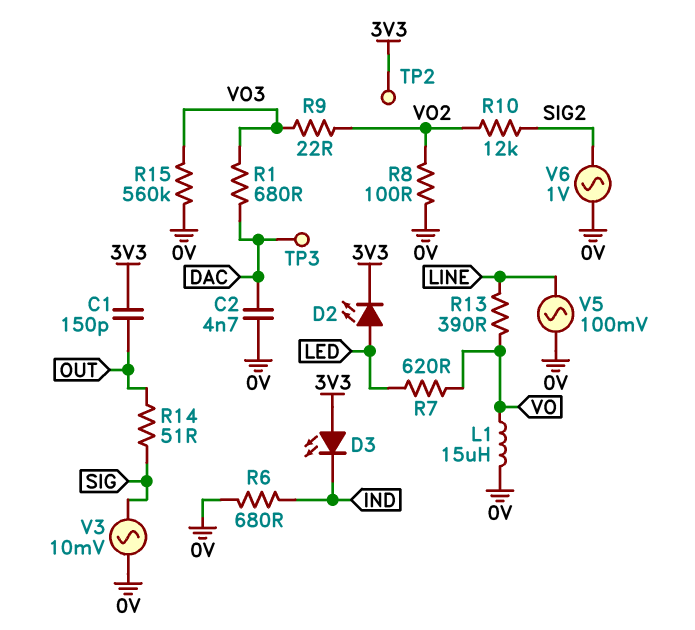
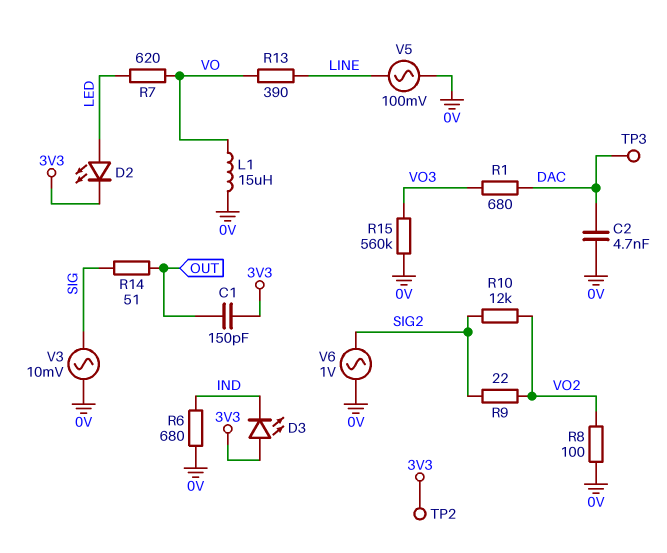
R9: 22 (VO2, VO3) -> 22 (SIG2, VO2)

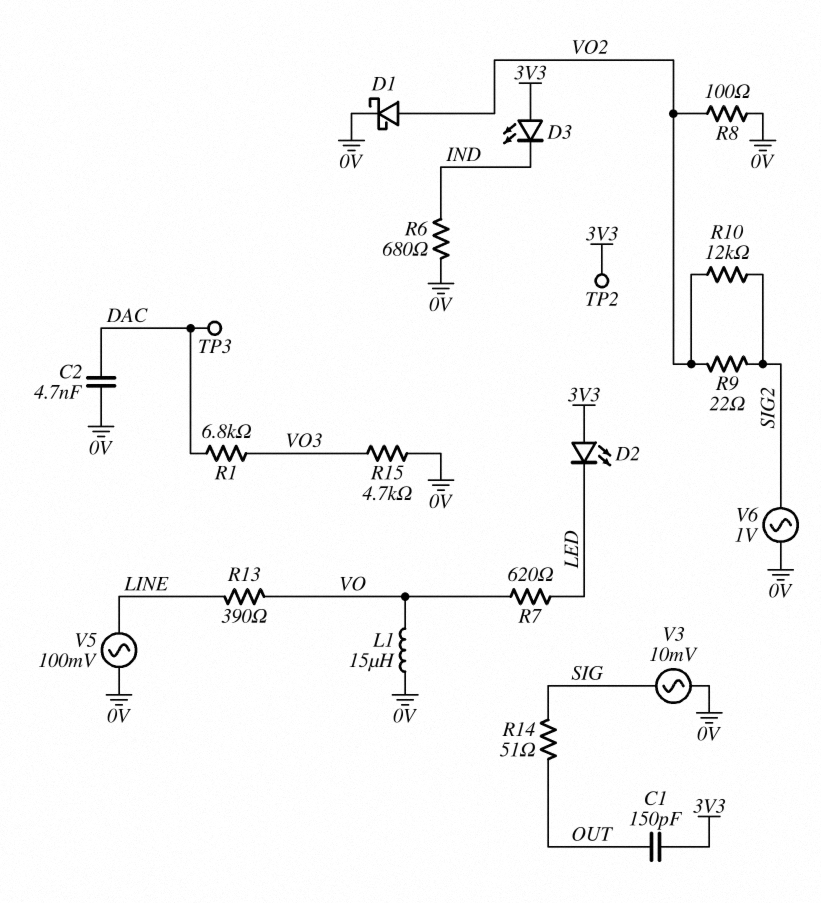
D1: none -> schottky (A VO2, K 0V)
D2: LED (A LED, K 3V3) -> LED (A 3V3, K LED)
R1: 680 (DAC, VO3) -> 6.8k (DAC, VO3)
R15: 560k (0V, VO3) -> 4.7k (0V, VO3)

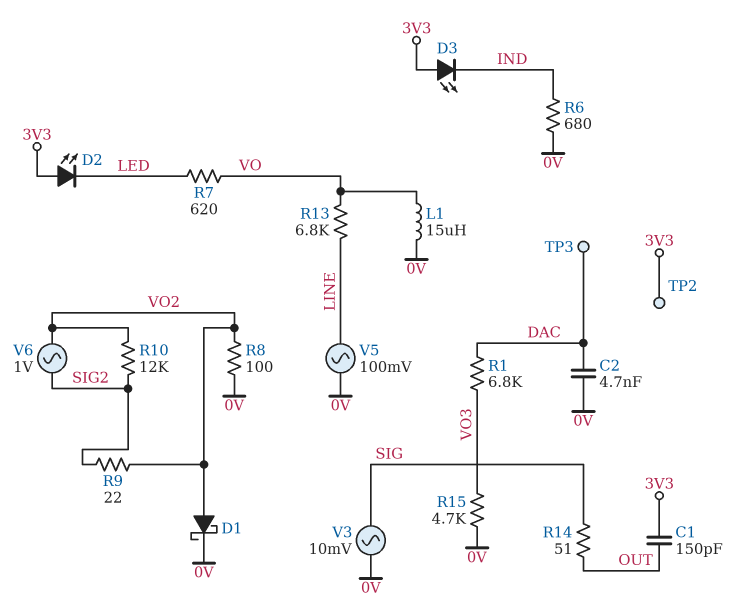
R13: 390 (LINE, VO) -> 6.8k (LINE, VO)
V6: AC 1V (0V, SIG2) -> AC 1V (SIG2, VO2)

